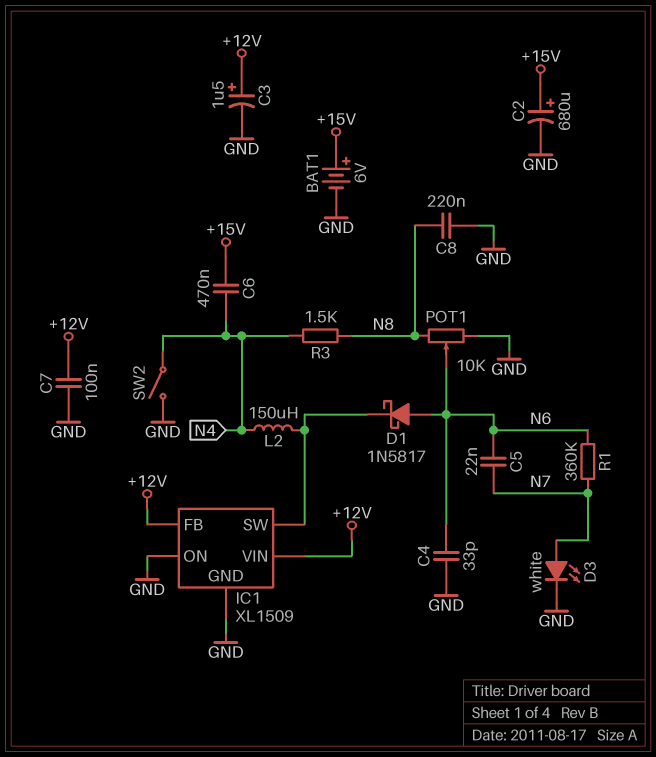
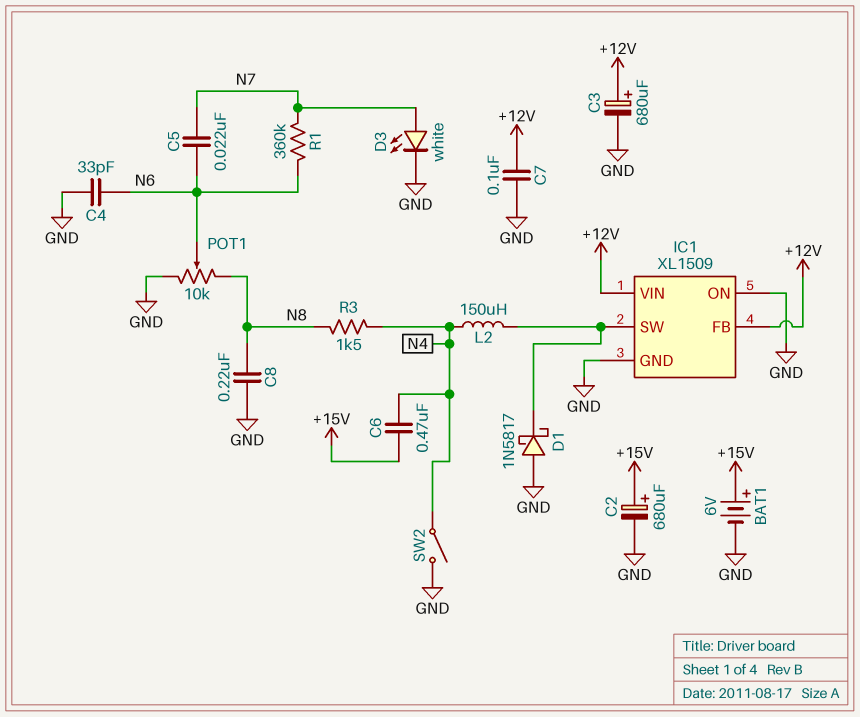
C3: 1.5uF (plus +12V, minus GND) -> 680uF (plus +12V, minus GND)
D1: schottky 1N5817 (A N6, K IC1/SW) -> schottky 1N5817 (A GND, K IC1/SW)

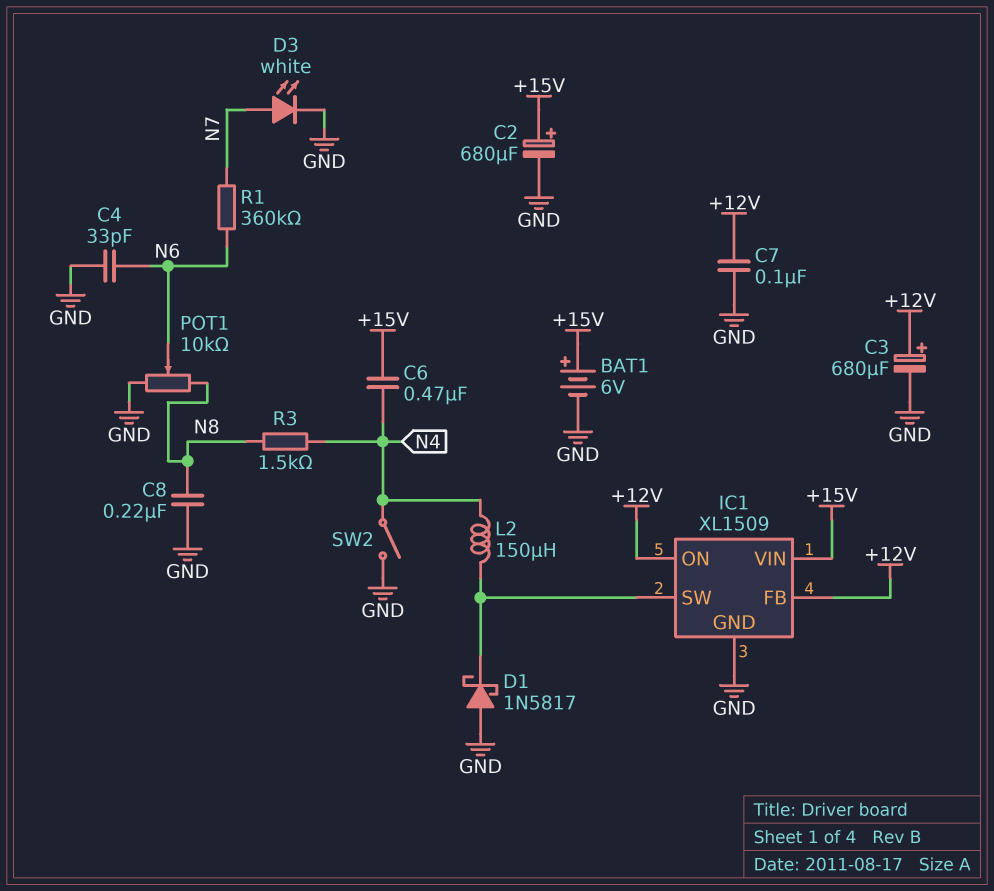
C5: 22nF (N6, N7) -> none
IC1 pin ON: GND -> +12V
IC1 pin VIN: +12V -> +15V

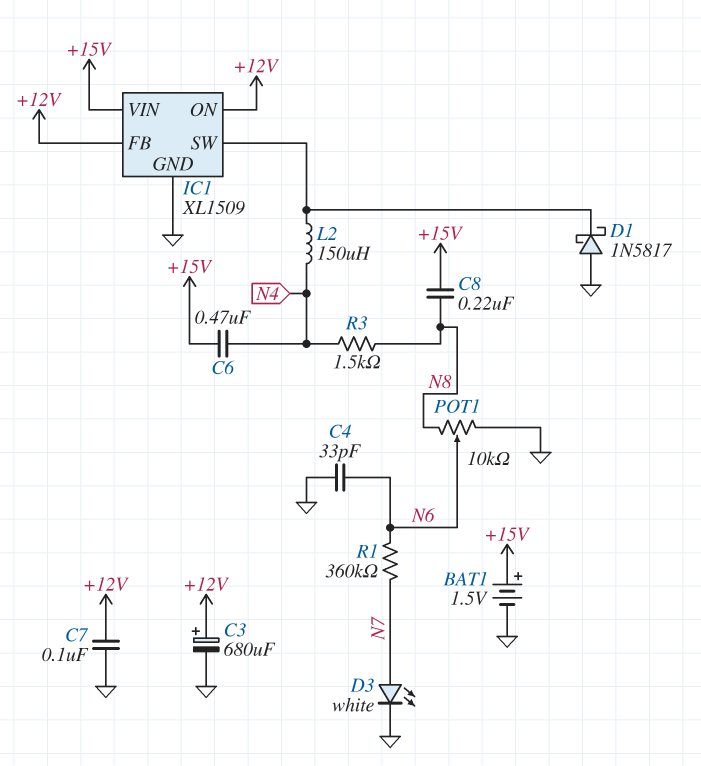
BAT1: 6V (plus +15V, minus GND) -> 1.5V (plus +15V, minus GND)
C2: 680uF (plus +15V, minus GND) -> none
C8: 220nF (GND, N8) -> 220nF (+15V, N8)
SW2: switch (GND, N4) -> none

